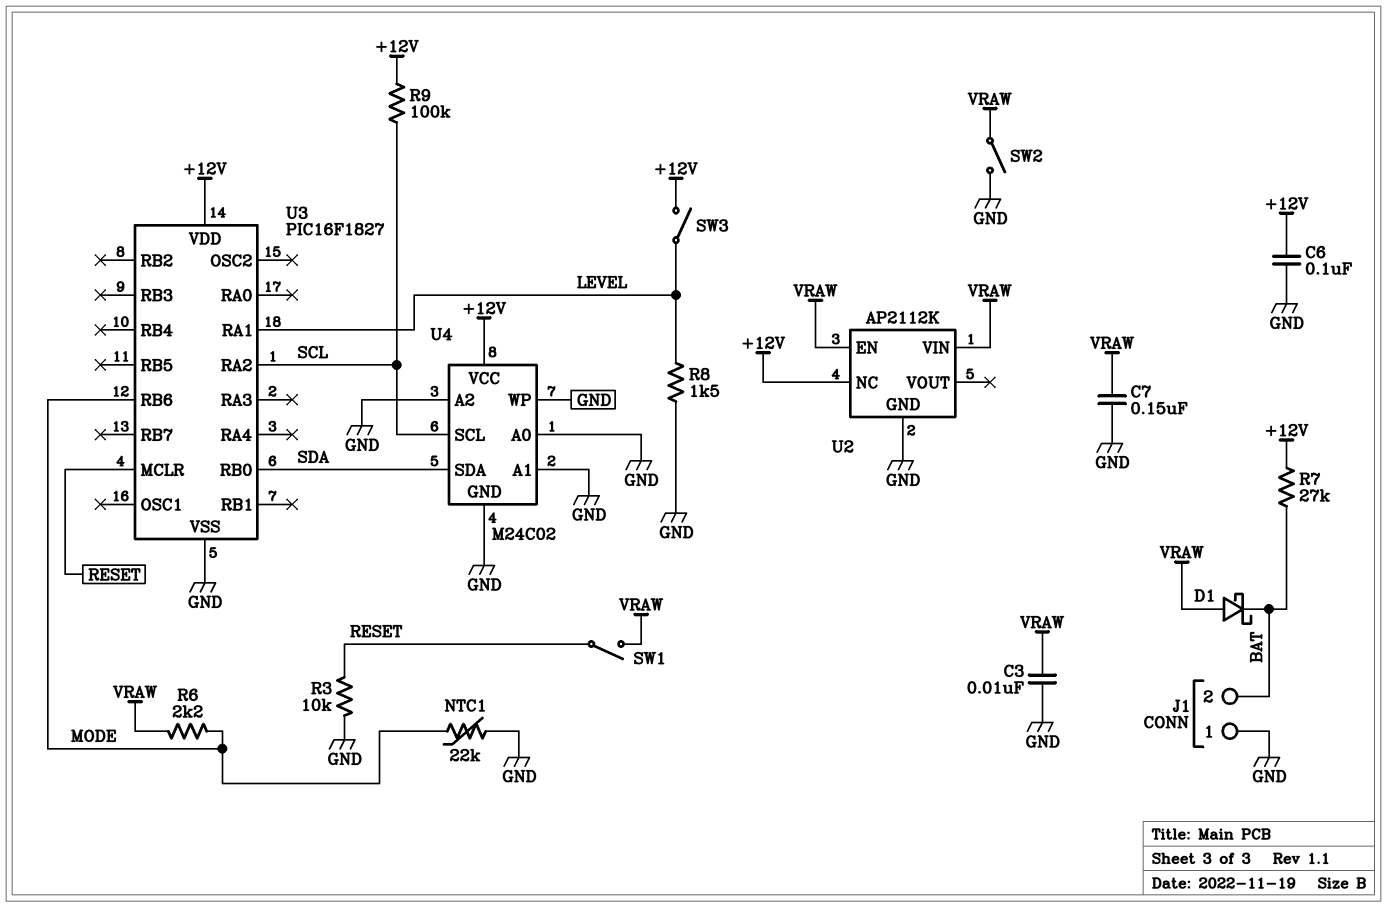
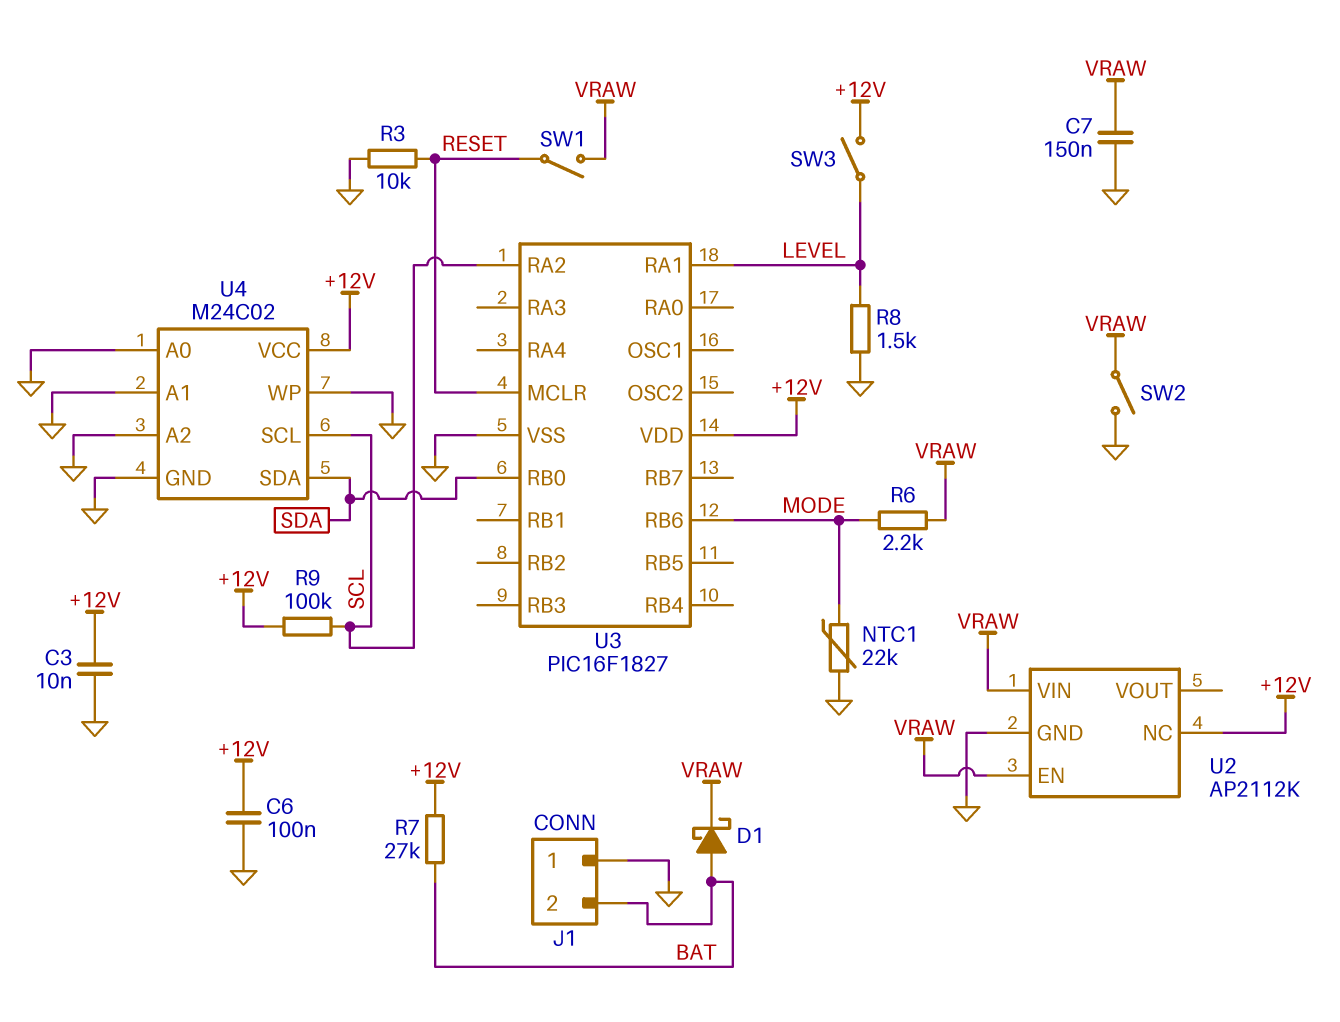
C3: 10nF (GND, VRAW) -> 10nF (+12V, GND)
D1: schottky (A VRAW, K BAT) -> schottky (A BAT, K VRAW)

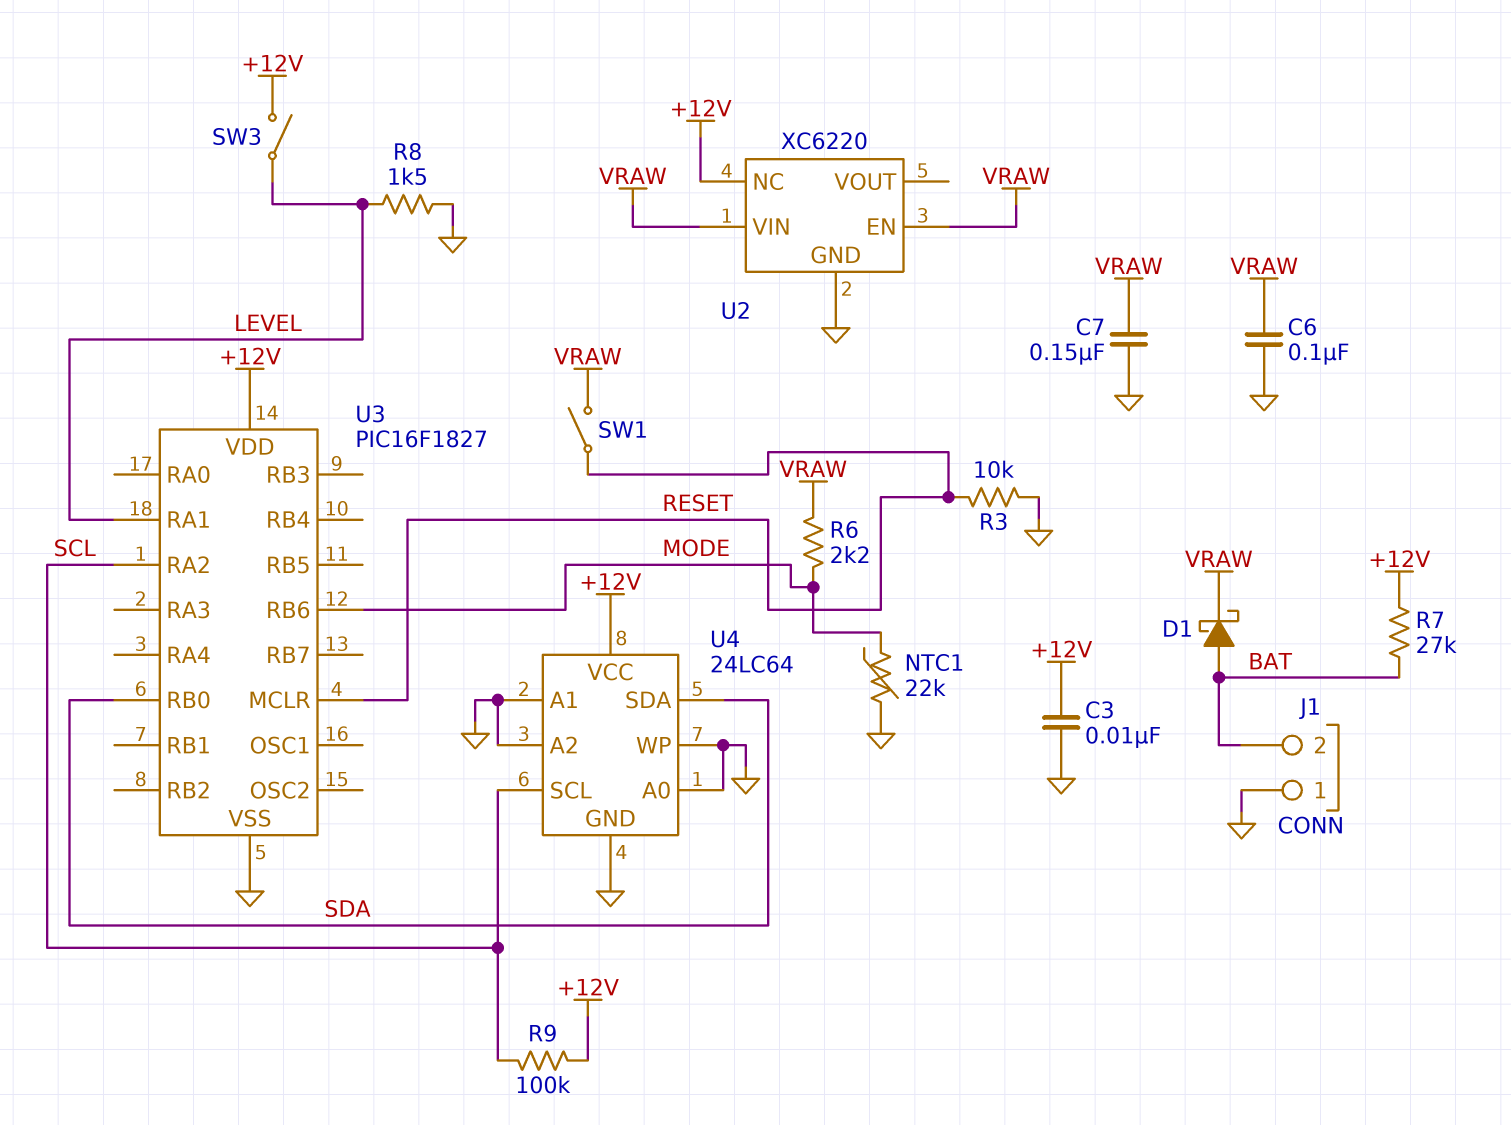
C6: 100nF (+12V, GND) -> 100nF (GND, VRAW)
SW2: switch (GND, VRAW) -> none
U2: AP2112K -> XC6220
U4: M24C02 -> 24LC64

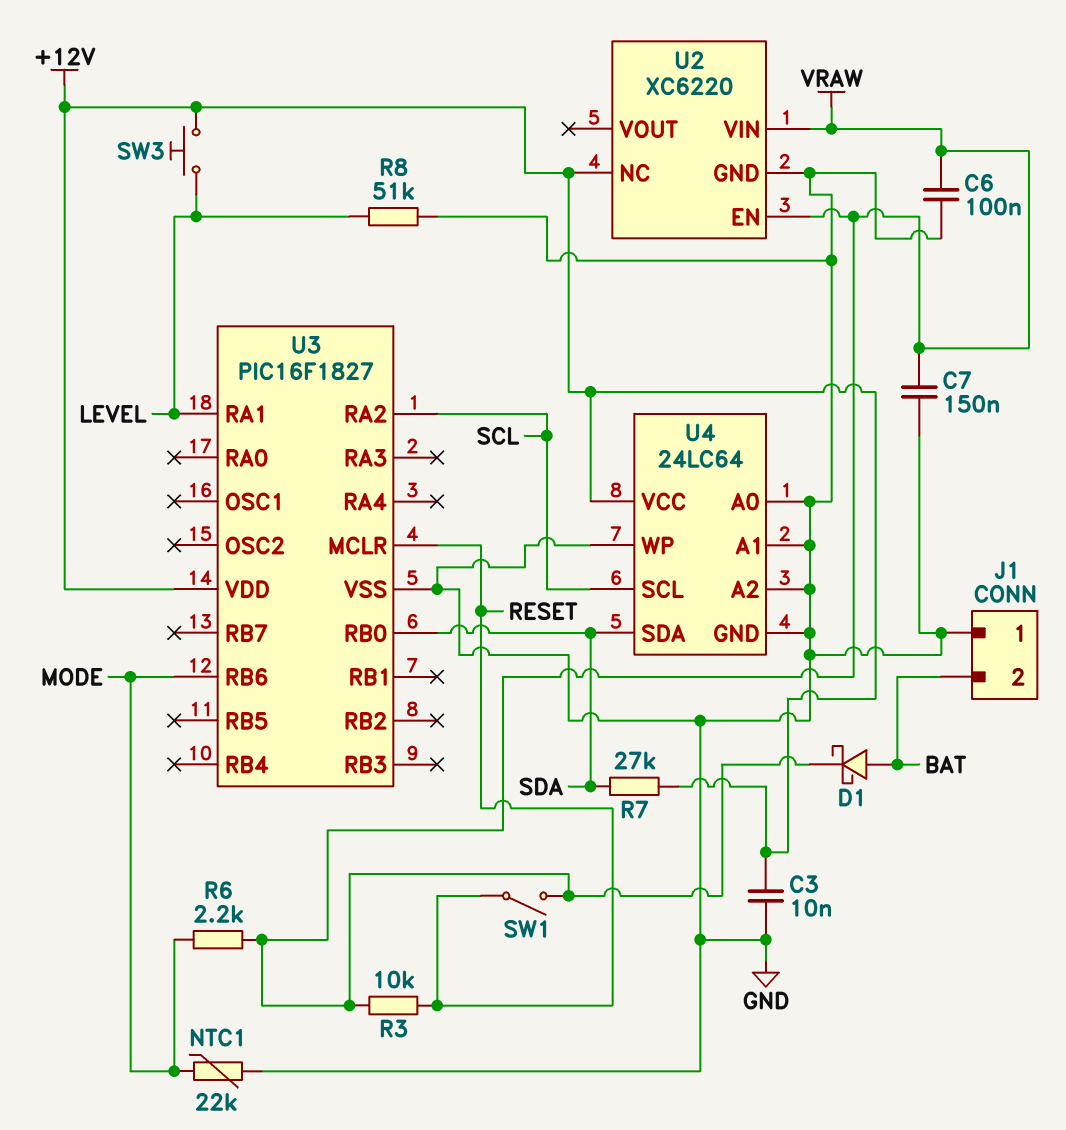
R3: 10k (GND, RESET) -> 10k (RESET, VRAW)
R7: 27k (+12V, BAT) -> 27k (+12V, SDA)
R8: 1.5k (GND, LEVEL) -> 51k (GND, LEVEL)
R9: 100k (+12V, SCL) -> none
SW3: switch (+12V, LEVEL) -> button (+12V, LEVEL)

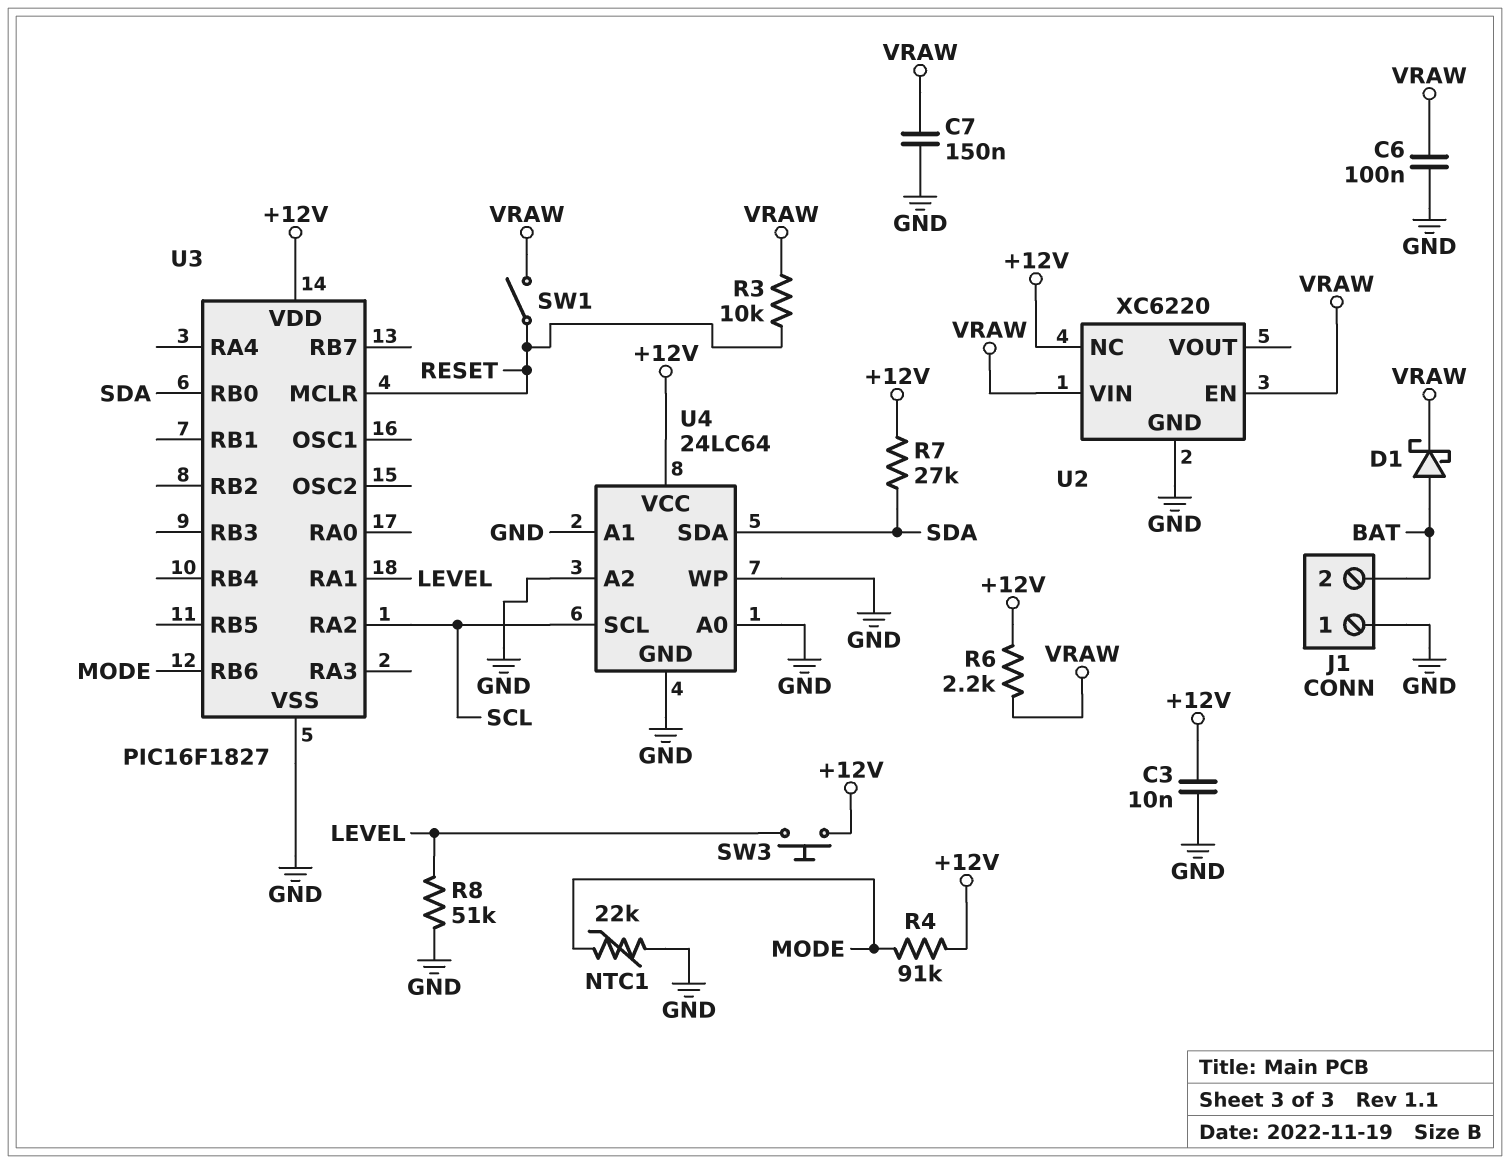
R4: none -> 91k (+12V, MODE)
R6: 2.2k (MODE, VRAW) -> 2.2k (+12V, VRAW)

